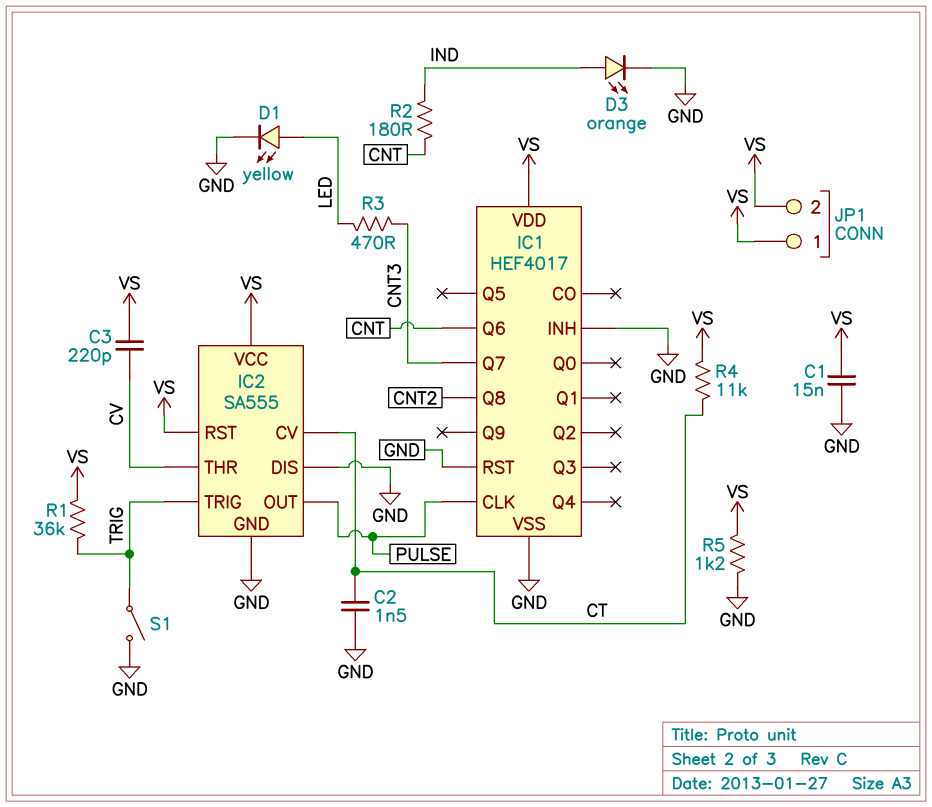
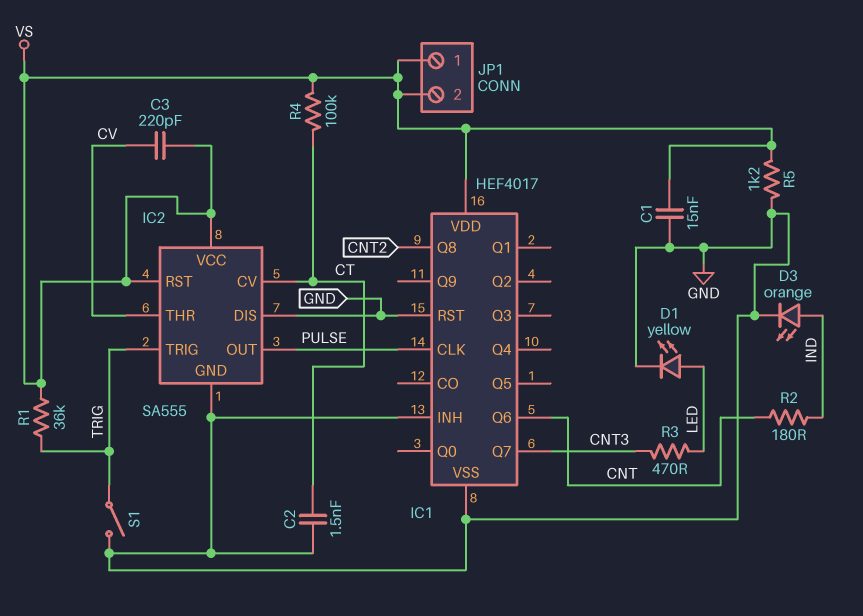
R4: 11k (CT, VS) -> 100k (CT, VS)

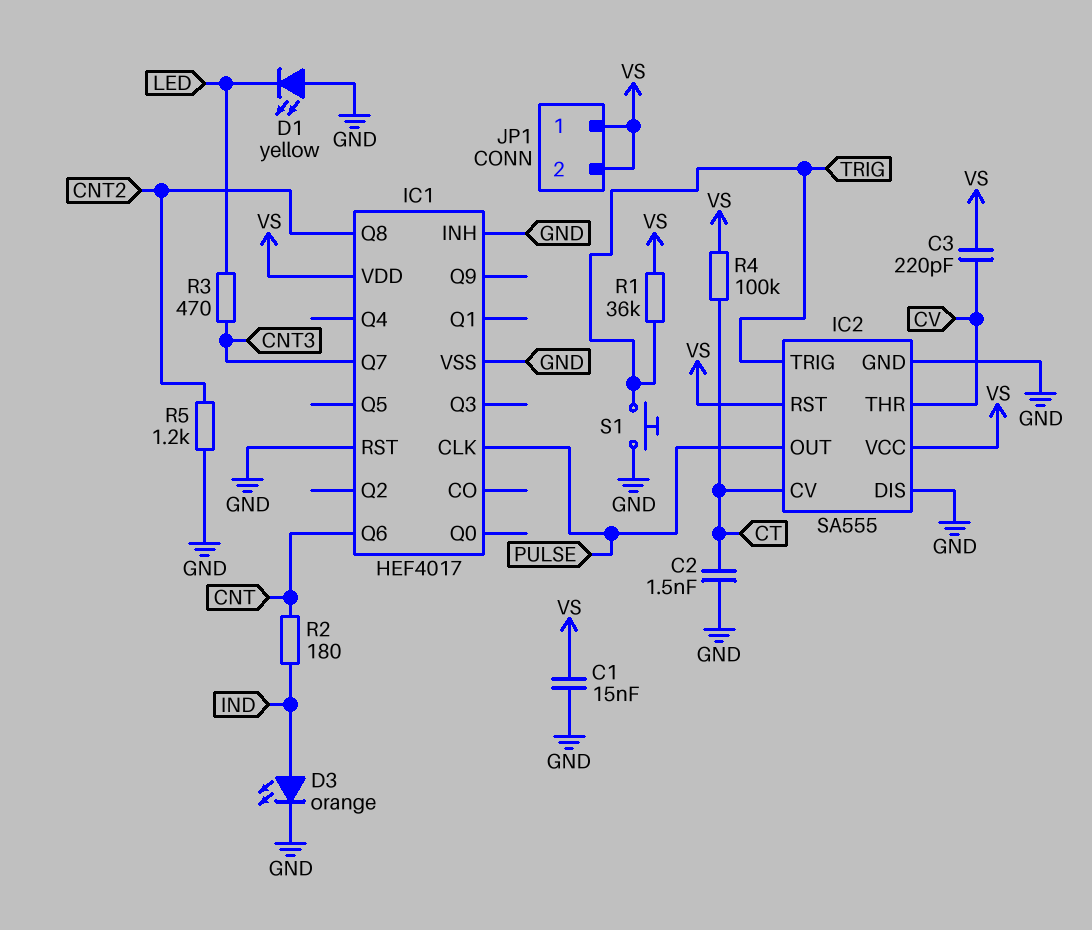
D1: LED yellow (A LED, K GND) -> LED yellow (A GND, K LED)
R5: 1.2k (GND, VS) -> 1.2k (CNT2, GND)
S1: switch (GND, TRIG) -> button (GND, TRIG)

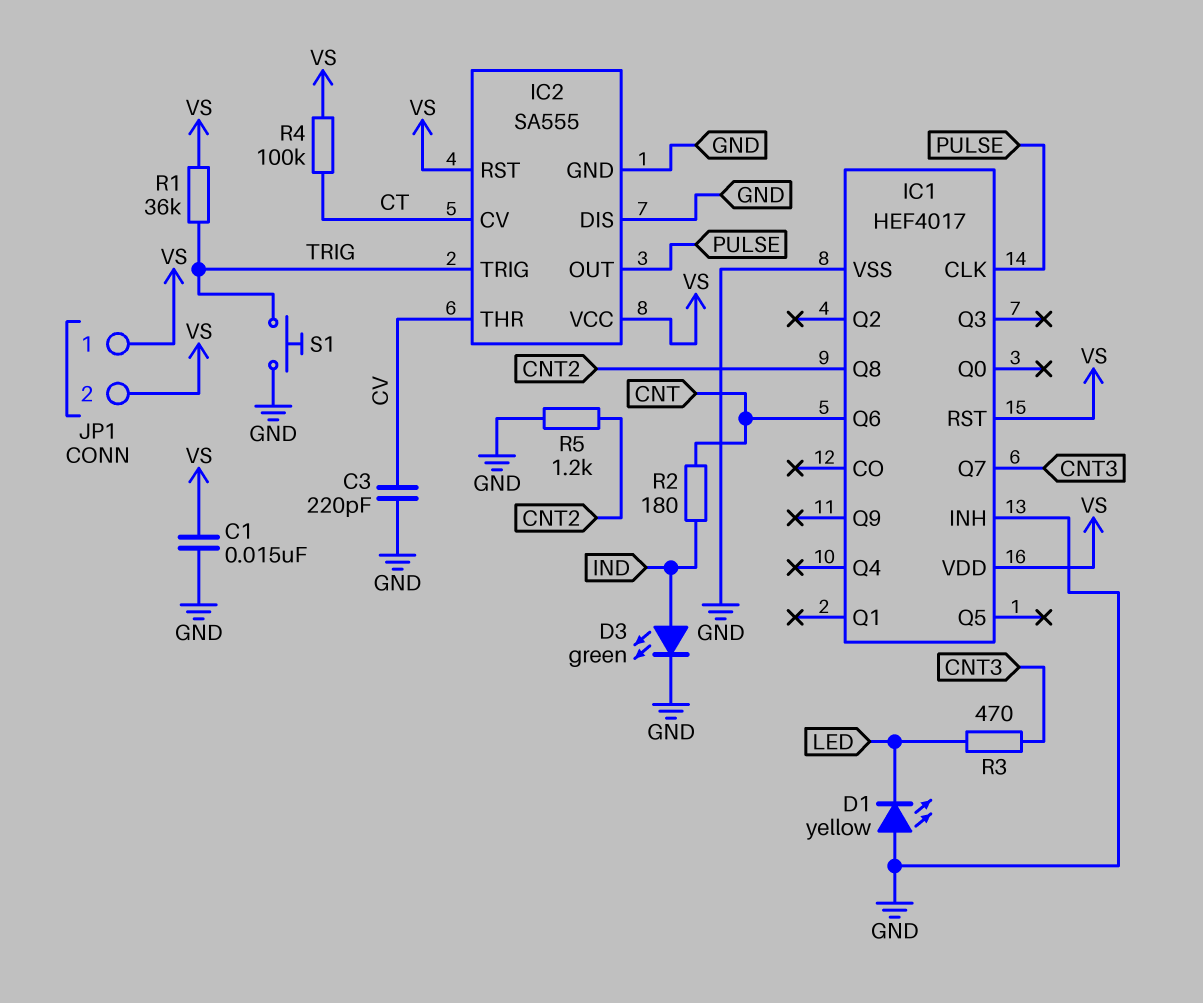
C2: 1.5nF (CT, GND) -> none
C3: 220pF (CV, VS) -> 220pF (CV, GND)
D3: LED orange (A IND, K GND) -> LED green (A IND, K GND)
IC1 pin RST: GND -> VS

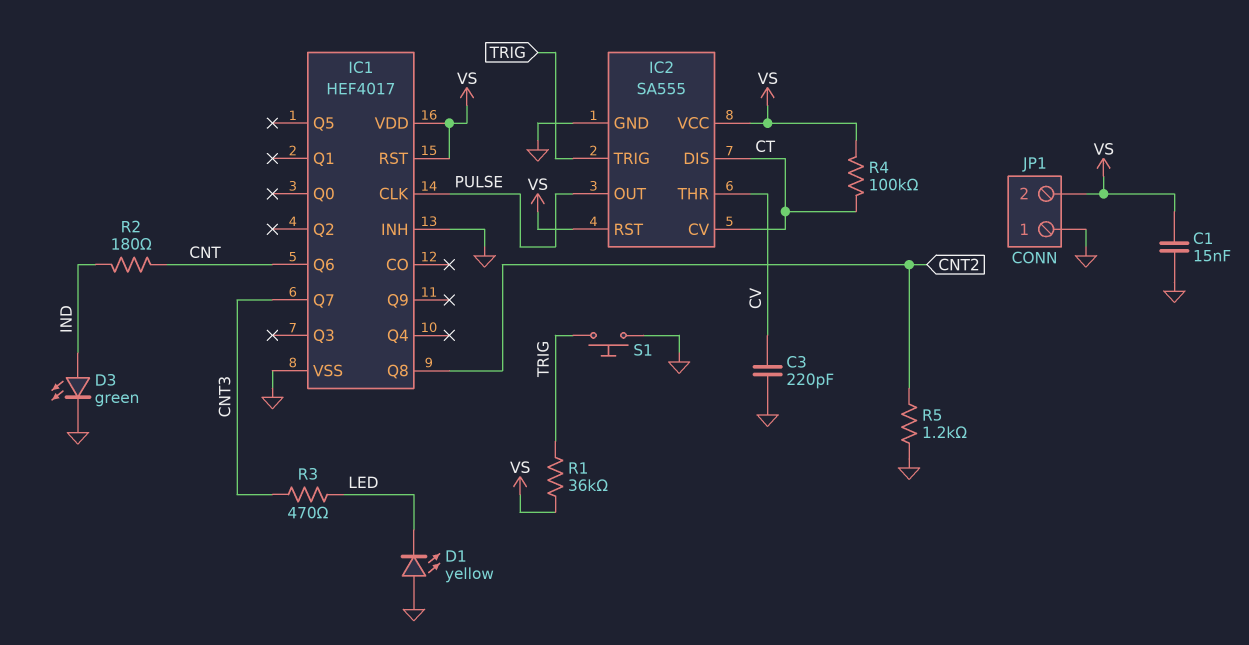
IC2 pin DIS: GND -> CT
JP1 pin 1: VS -> GND

